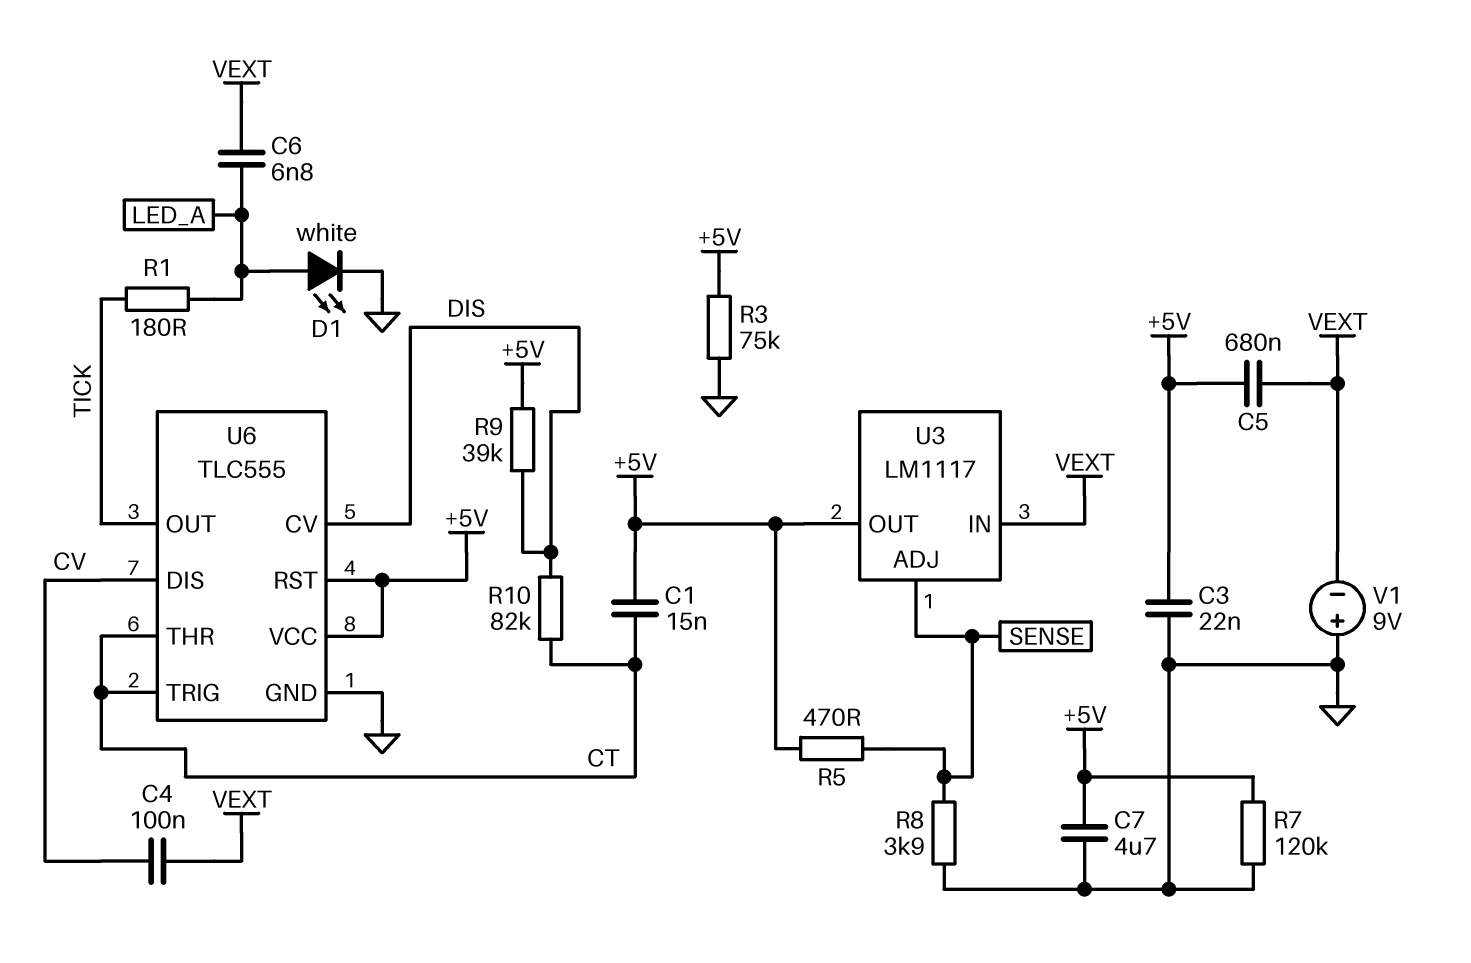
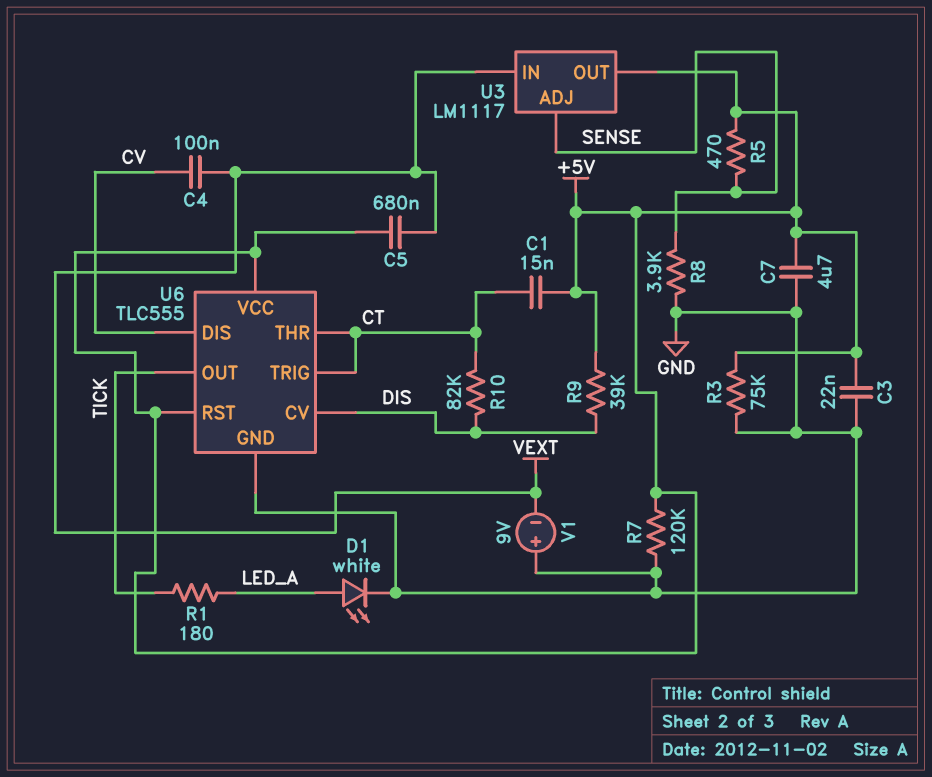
C6: 6.8nF (LED_A, VEXT) -> none

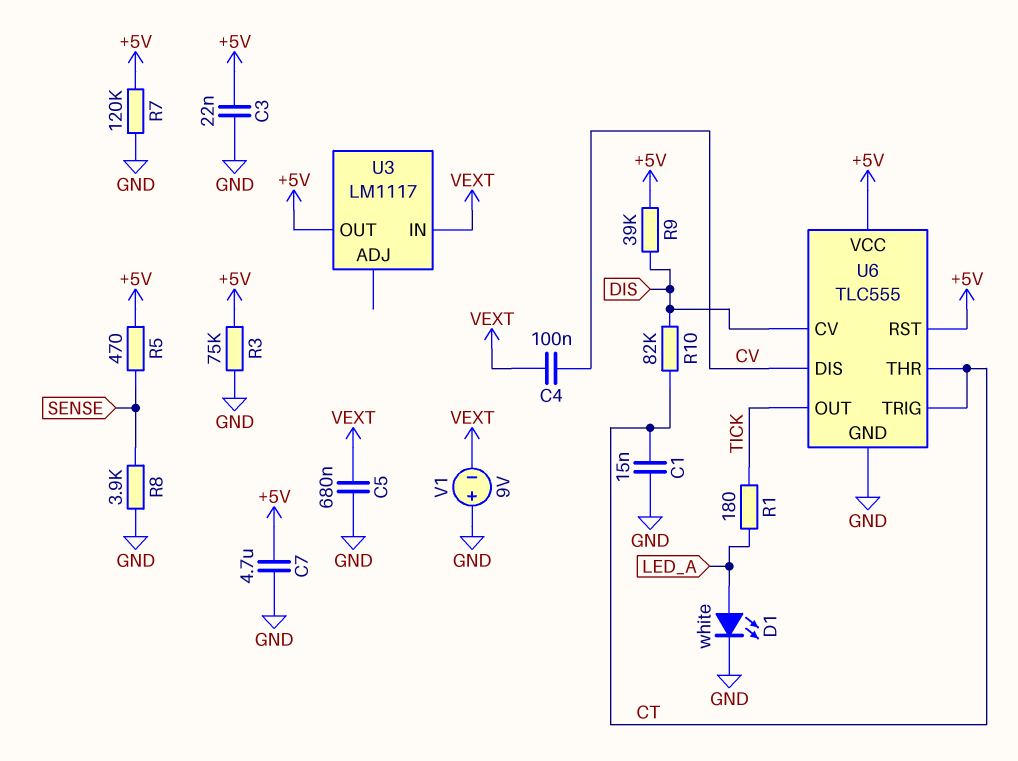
C1: 15nF (+5V, CT) -> 15nF (CT, GND)
C5: 680nF (+5V, VEXT) -> 680nF (GND, VEXT)
U3 pin ADJ: SENSE -> none

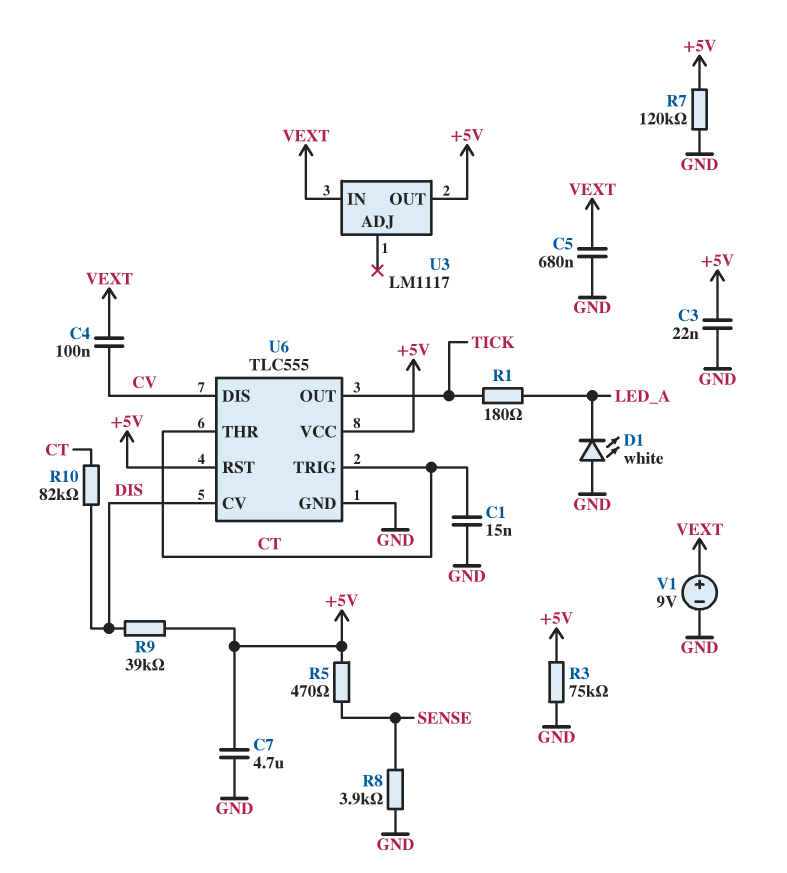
D1: LED white (A LED_A, K GND) -> LED white (A GND, K LED_A)
V1: 9V (plus GND, minus VEXT) -> 9V (plus VEXT, minus GND)

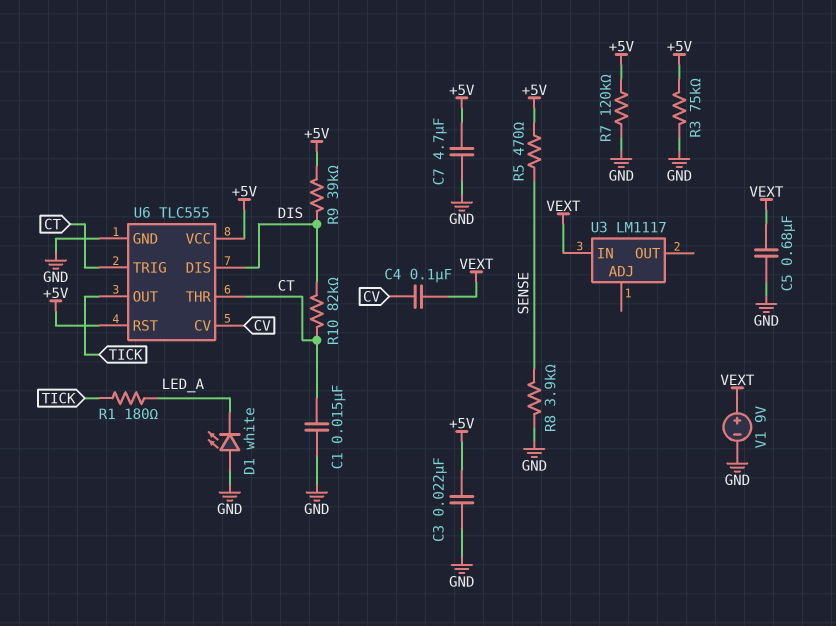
U3 pin OUT: +5V -> none
U6 pin CV: DIS -> CV
U6 pin DIS: CV -> DIS

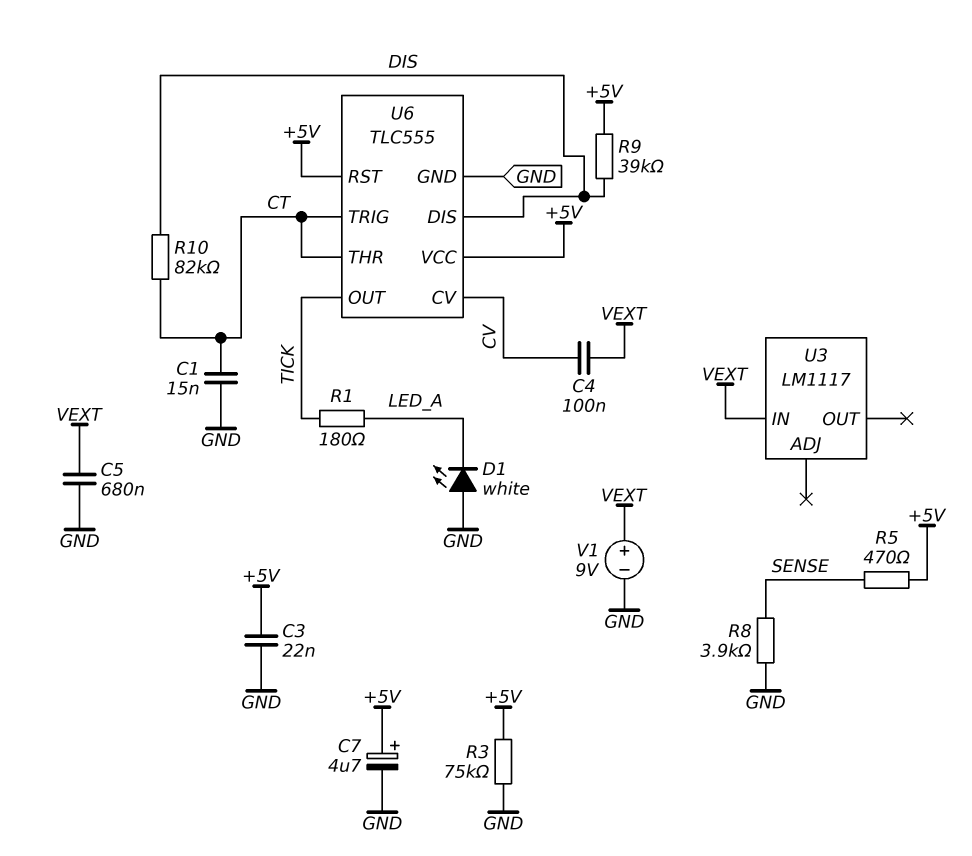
C7: 4.7uF (+5V, GND) -> 4.7uF (plus +5V, minus GND)
R7: 120k (+5V, GND) -> none

